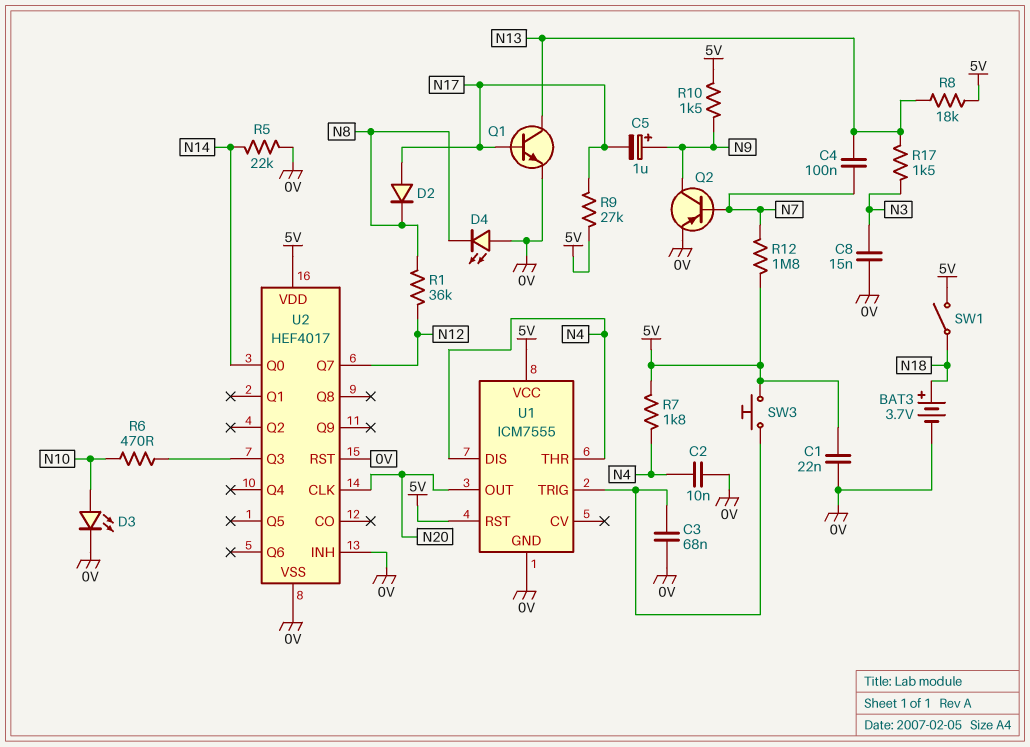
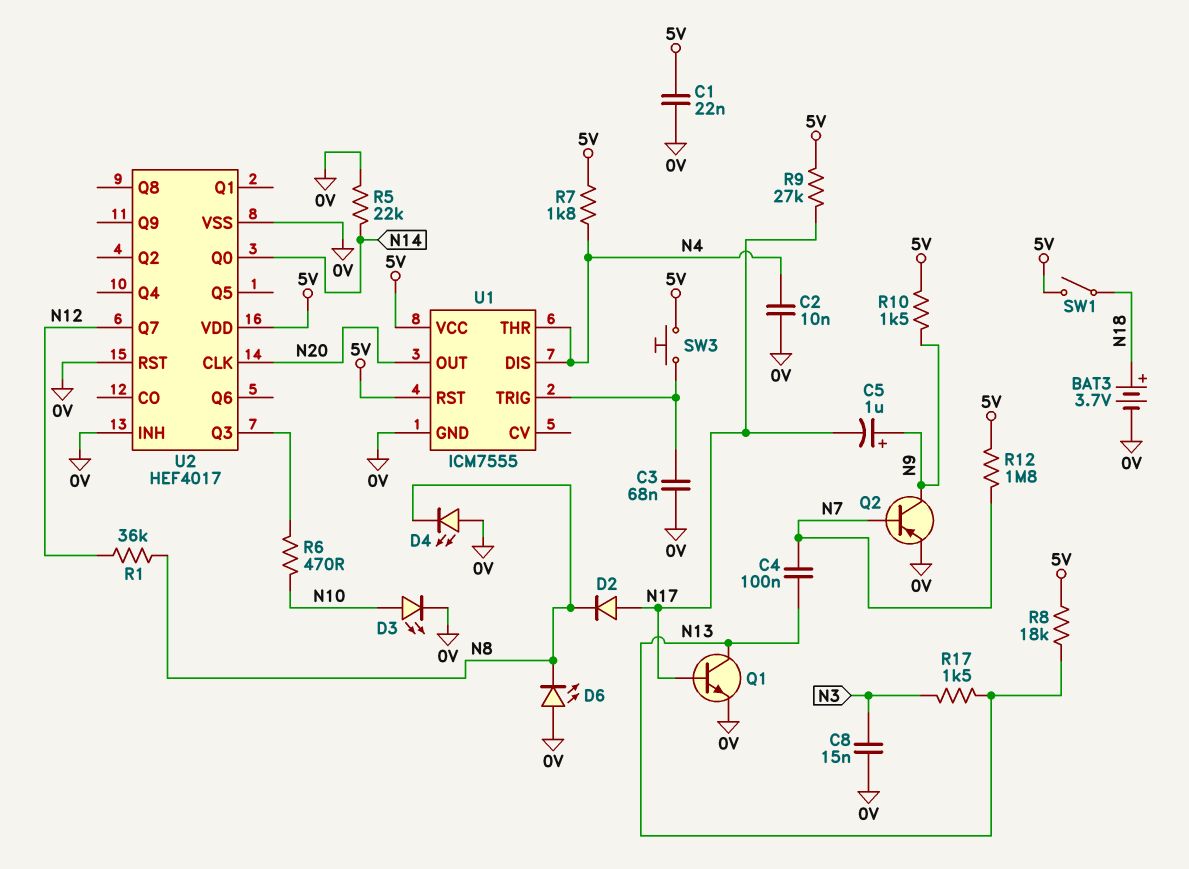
D6: none -> LED (A 0V, K N8)

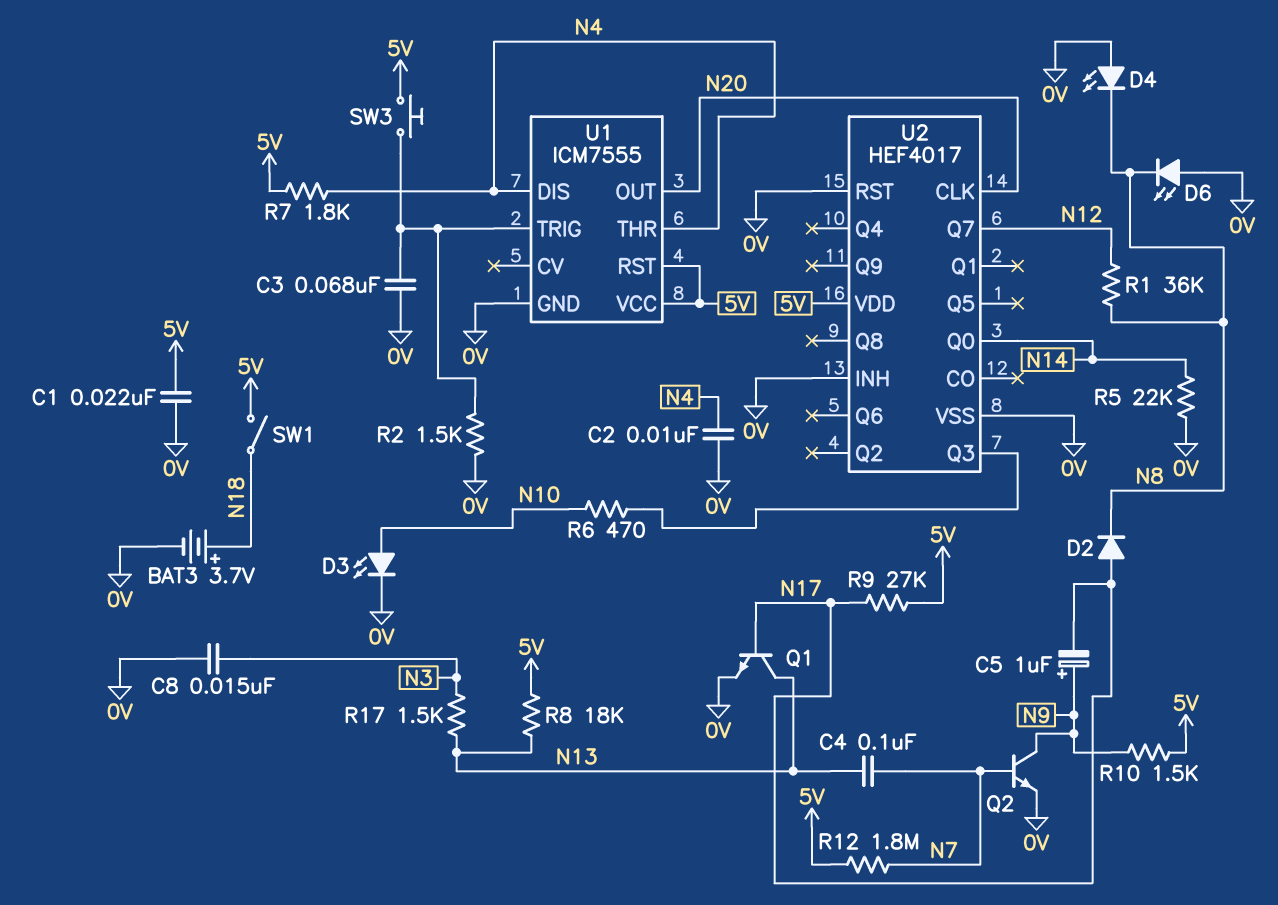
Q2: PNP (B N7, C N9, E 0V) -> NPN (B N7, C N9, E 0V)
R2: none -> 1.5k (0V, U1/TRIG)

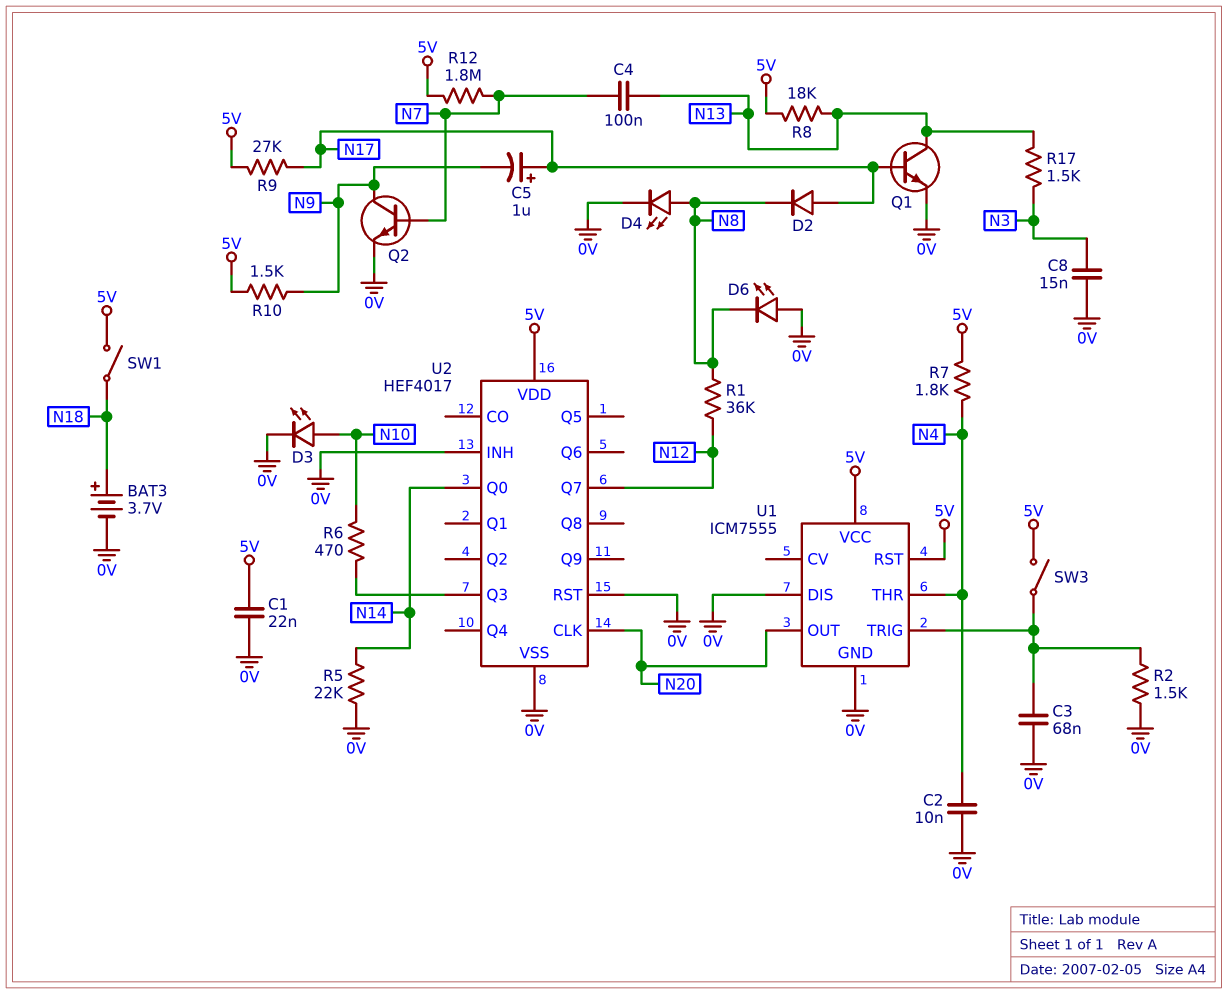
C5: 1uF (plus N9, minus N17) -> 1uF (plus N17, minus N9)
D4: LED (A 0V, K N8) -> LED (A N8, K 0V)
SW3: button (5V, U1/TRIG) -> switch (5V, U1/TRIG)
U1 pin DIS: N4 -> 0V

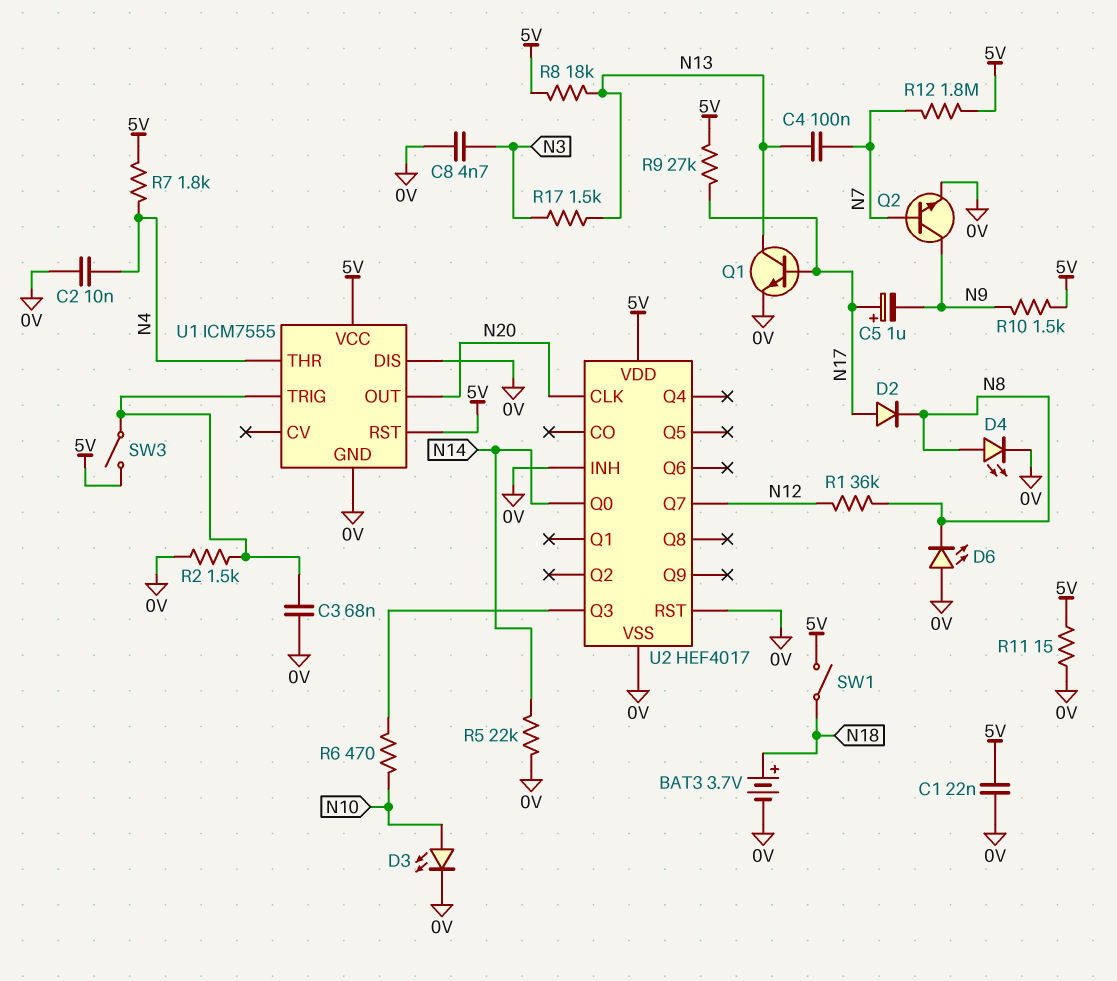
C8: 15nF (0V, N3) -> 4.7nF (0V, N3)
R11: none -> 15 (0V, 5V)

